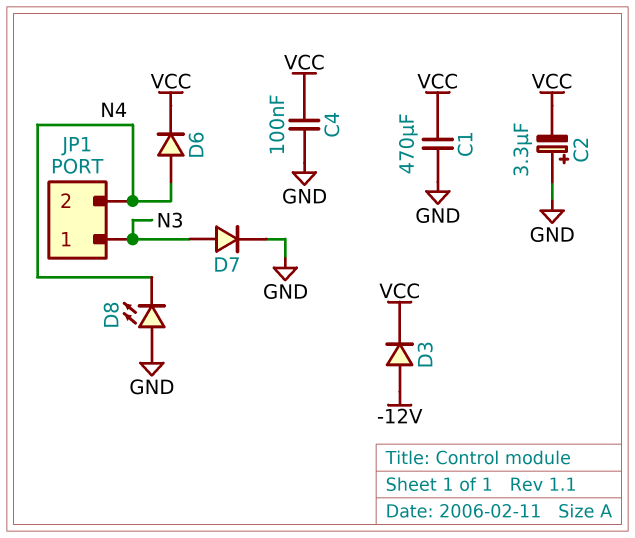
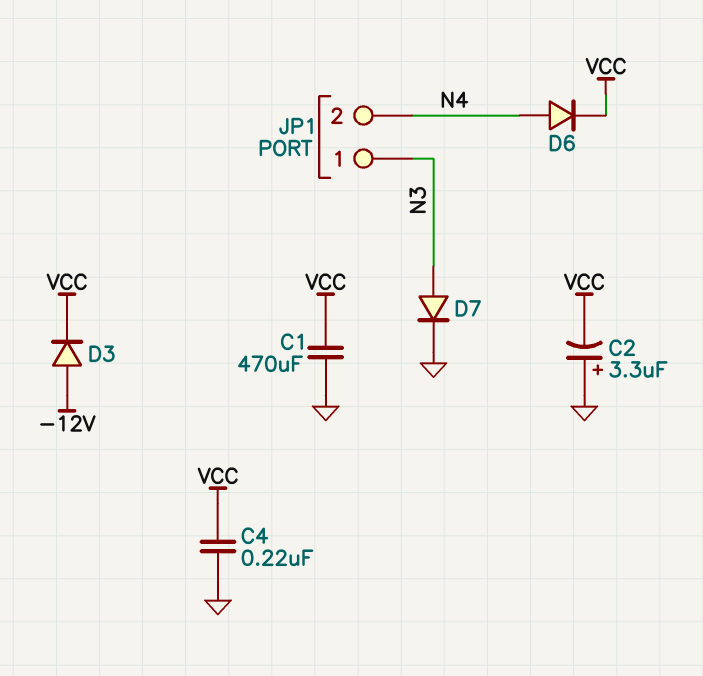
C4: 100nF (GND, VCC) -> 220nF (GND, VCC)
D8: LED (A GND, K N4) -> none

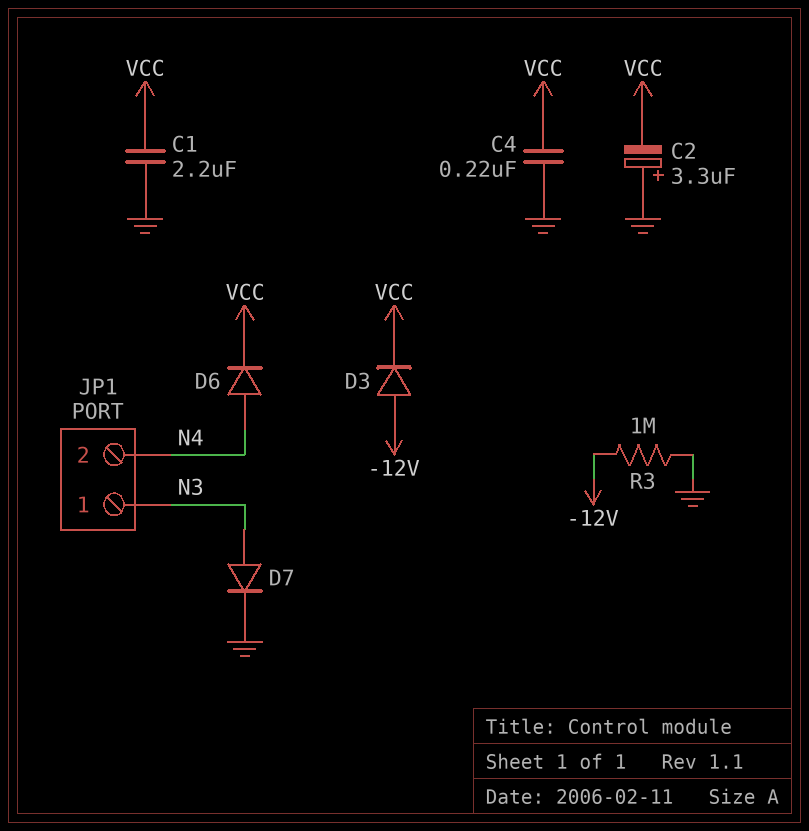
C1: 470uF (GND, VCC) -> 2.2uF (GND, VCC)
R3: none -> 1M (-12V, GND)

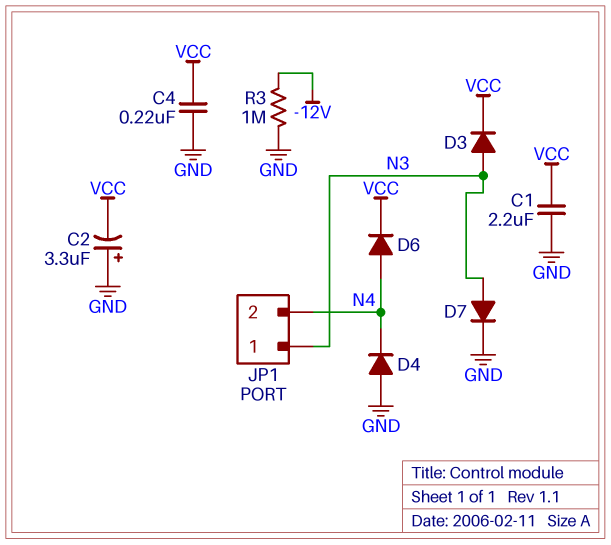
D3: diode (A -12V, K VCC) -> diode (A N3, K VCC)
D4: none -> diode (A GND, K N4)

